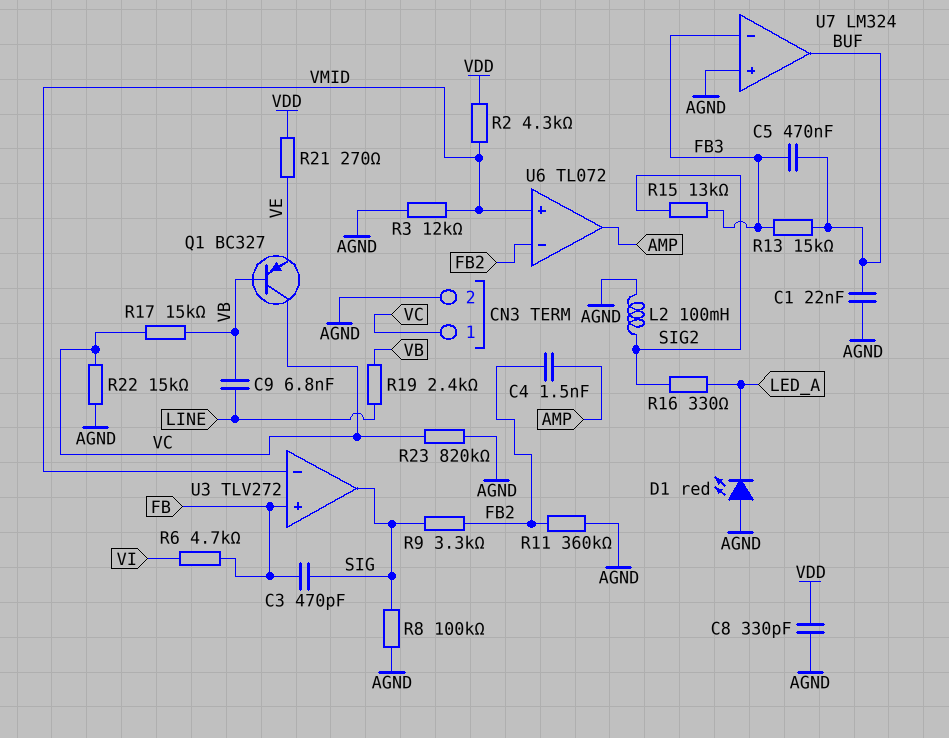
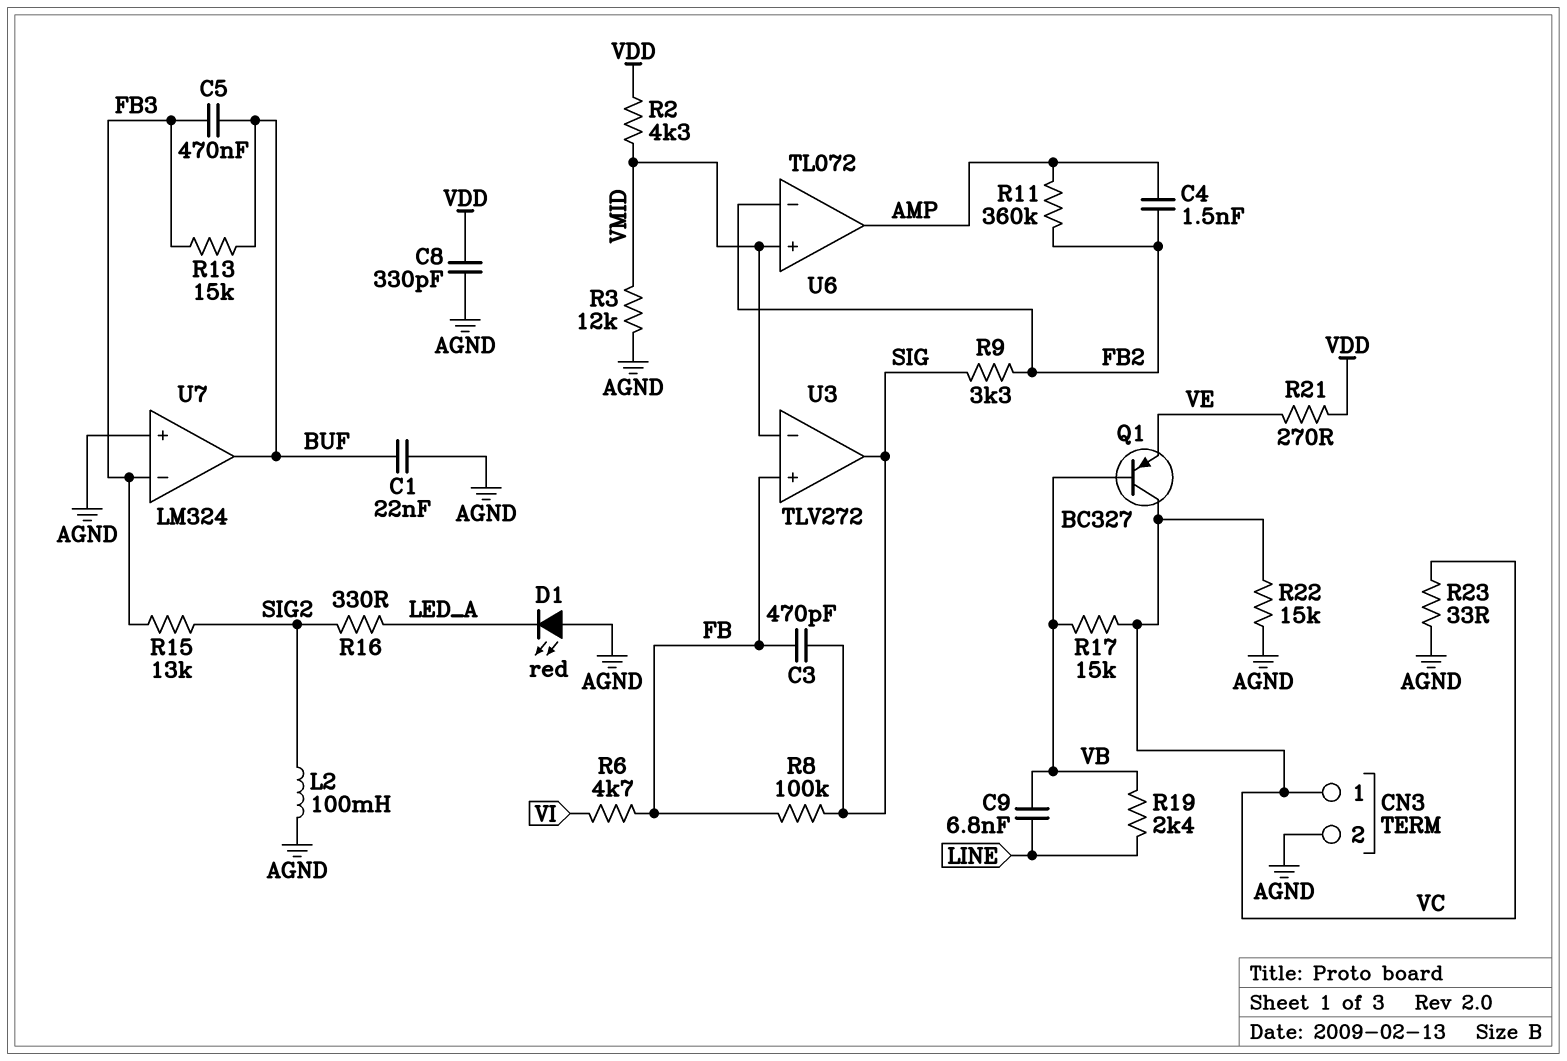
R8: 100k (AGND, SIG) -> 100k (FB, SIG)
R11: 360k (AGND, FB2) -> 360k (AMP, FB2)
R23: 820k (AGND, VC) -> 33 (AGND, VC)

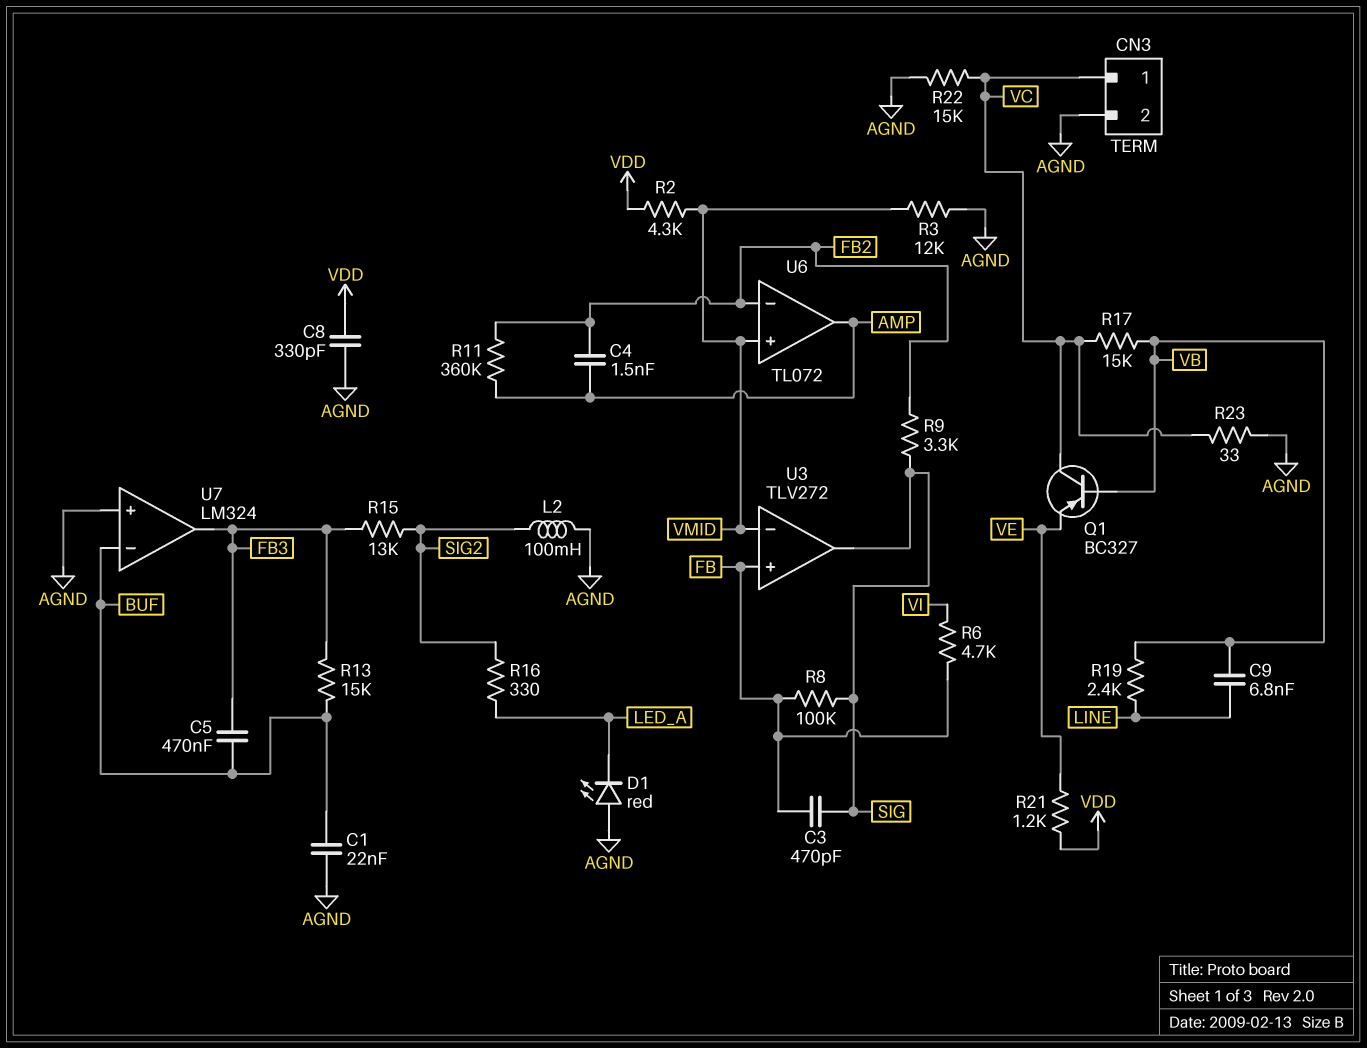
R21: 270 (VDD, VE) -> 1.2k (VDD, VE)
U7 pin in-: FB3 -> BUF
U7 pin out: BUF -> FB3

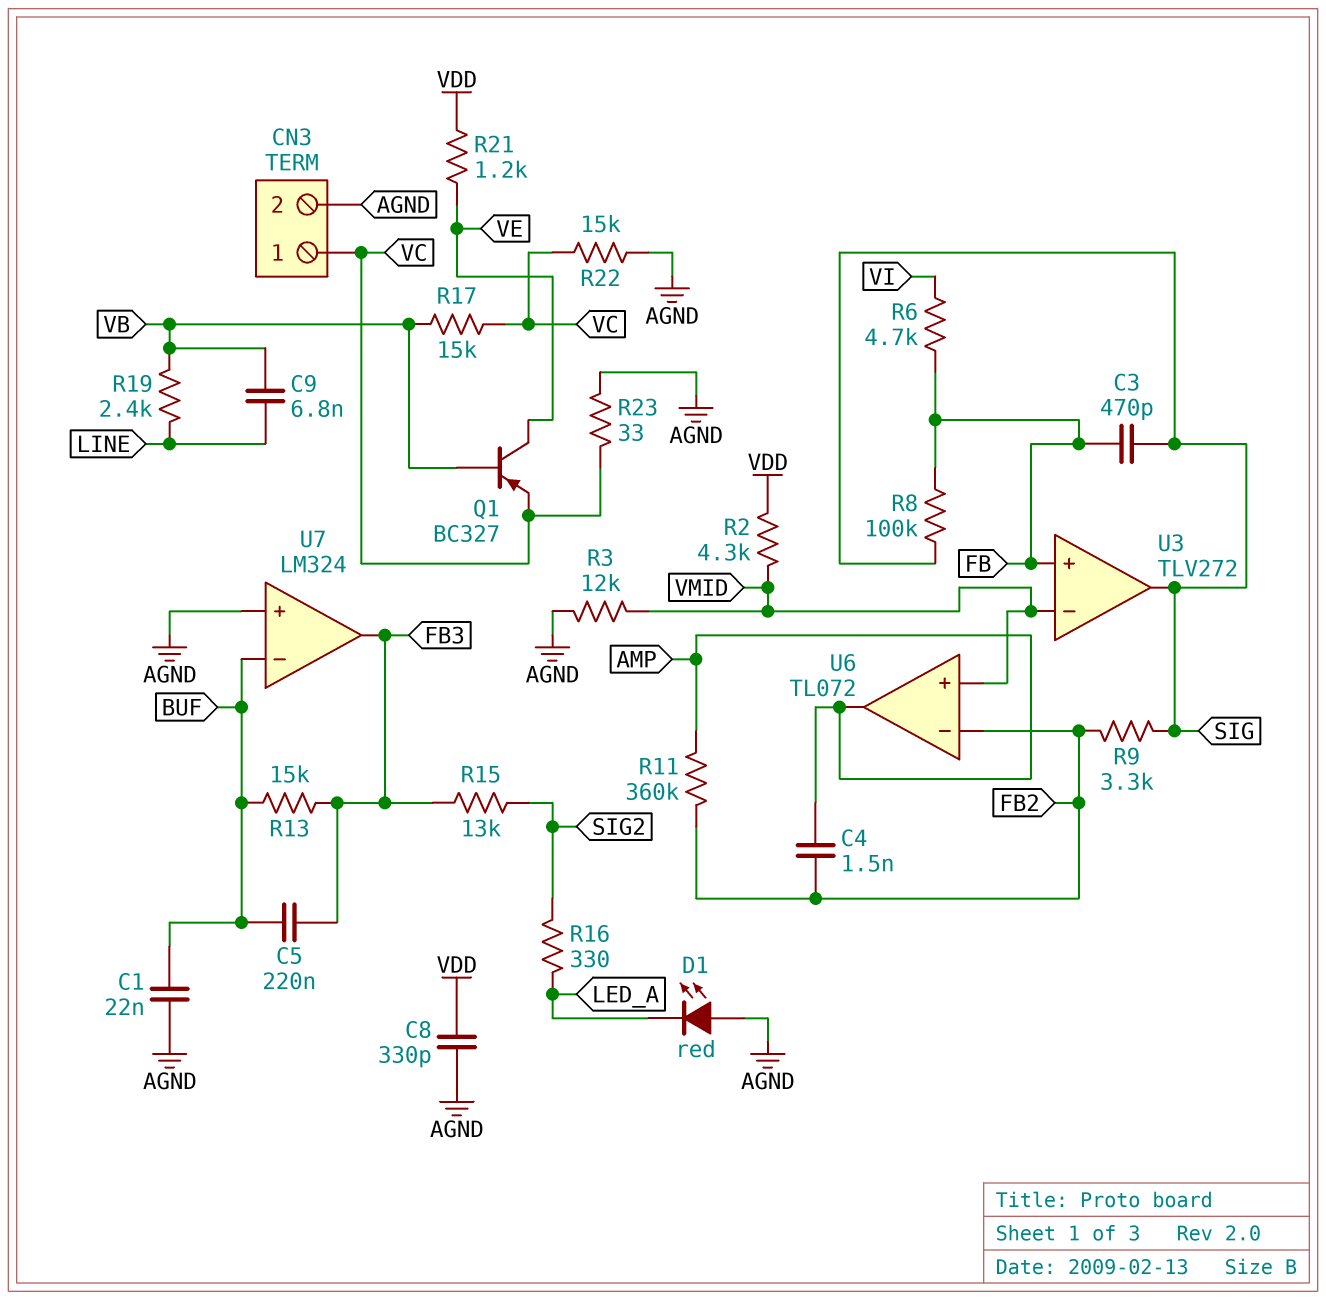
C5: 470nF (BUF, FB3) -> 220nF (BUF, FB3)
L2: 100mH (AGND, SIG2) -> none
Q1: PNP BC327 (B VB, C VC, E VE) -> PNP BC327 (B VB, C VE, E VC)

